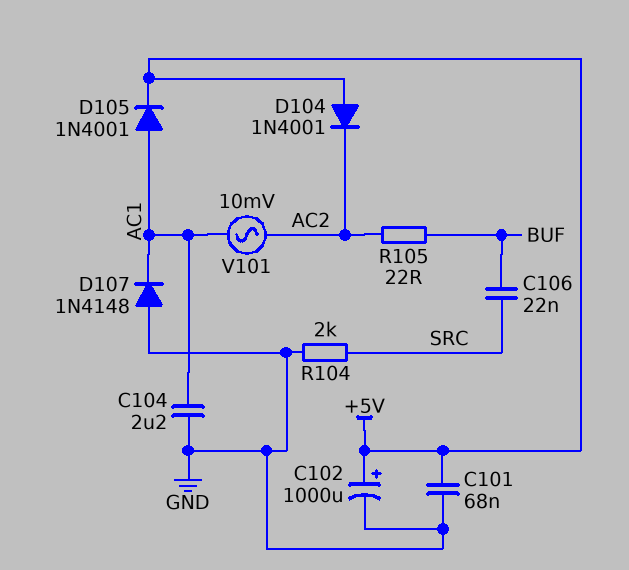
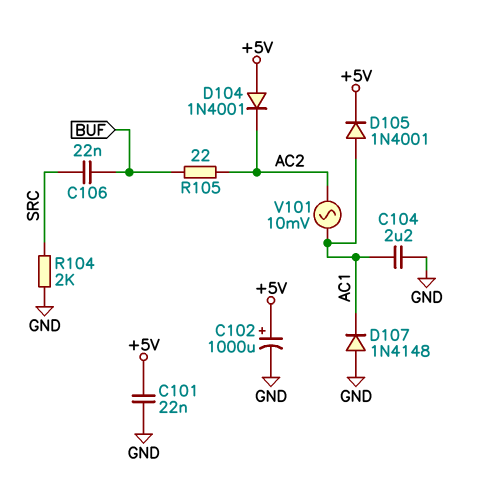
C101: 68nF (+5V, GND) -> 22nF (+5V, GND)

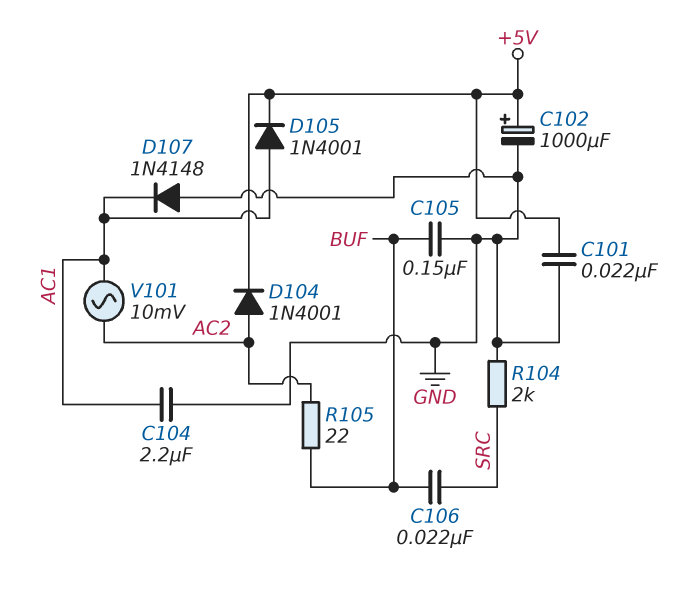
C105: none -> 150nF (BUF, GND)
D104: diode 1N4001 (A +5V, K AC2) -> diode 1N4001 (A AC2, K +5V)

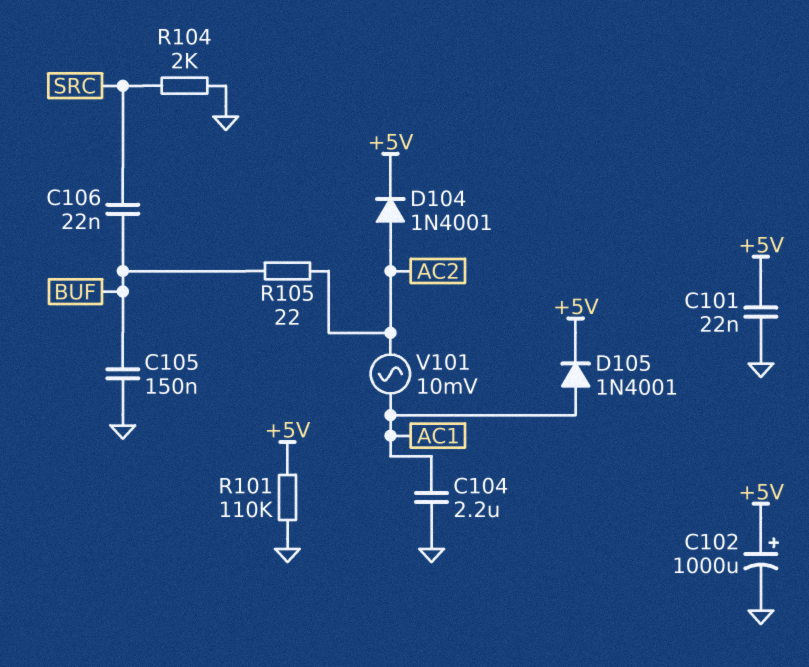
D107: diode 1N4148 (A GND, K AC1) -> none
R101: none -> 110k (+5V, GND)

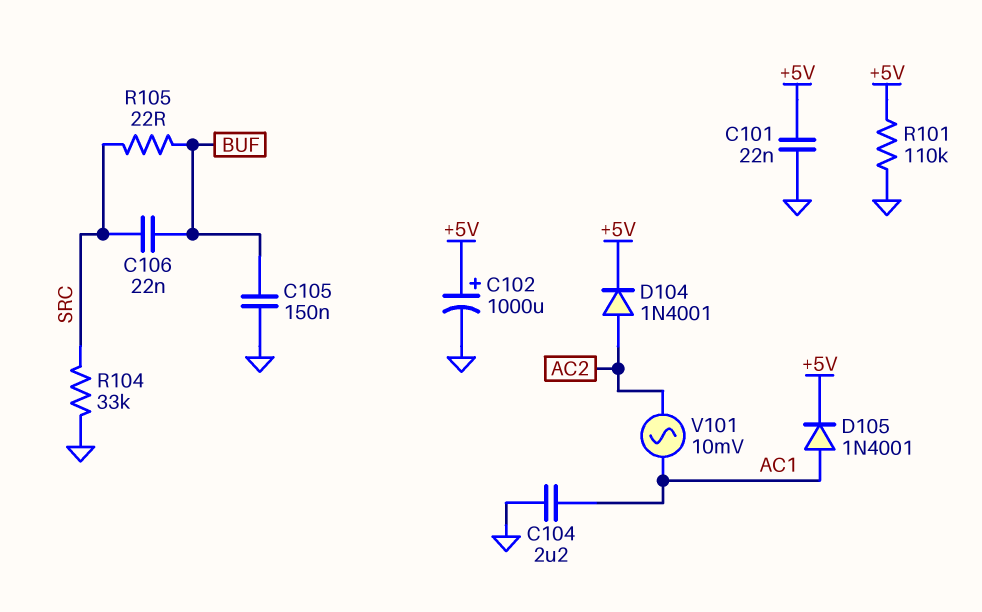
R104: 2k (GND, SRC) -> 33k (GND, SRC)
R105: 22 (AC2, BUF) -> 22 (BUF, SRC)

